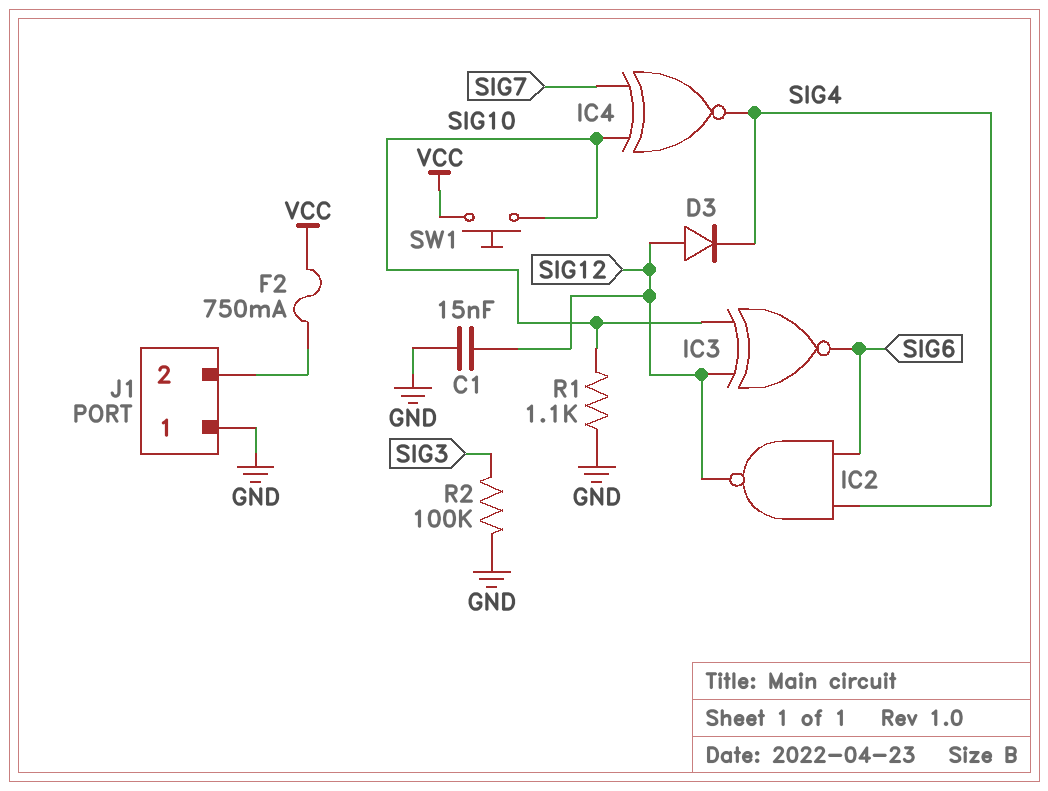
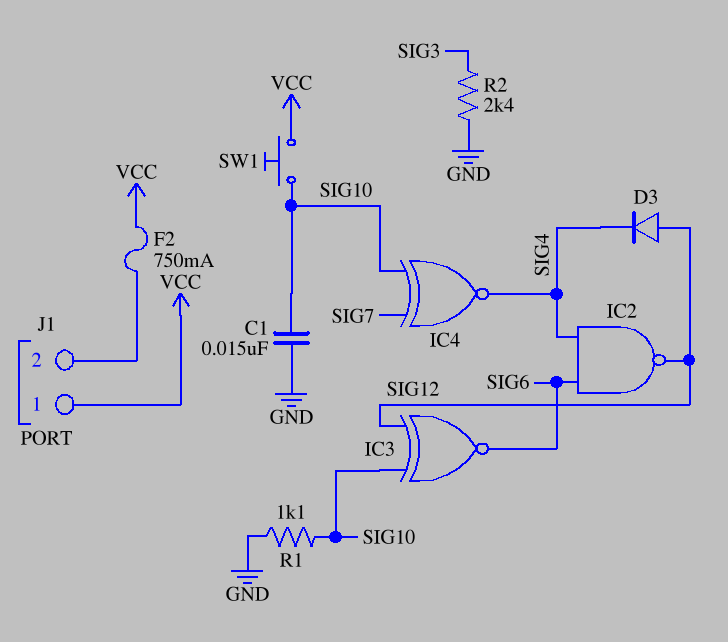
C1: 15nF (GND, SIG12) -> 15nF (GND, SIG10)
J1 pin 1: GND -> VCC
R2: 100k (GND, SIG3) -> 2.4k (GND, SIG3)

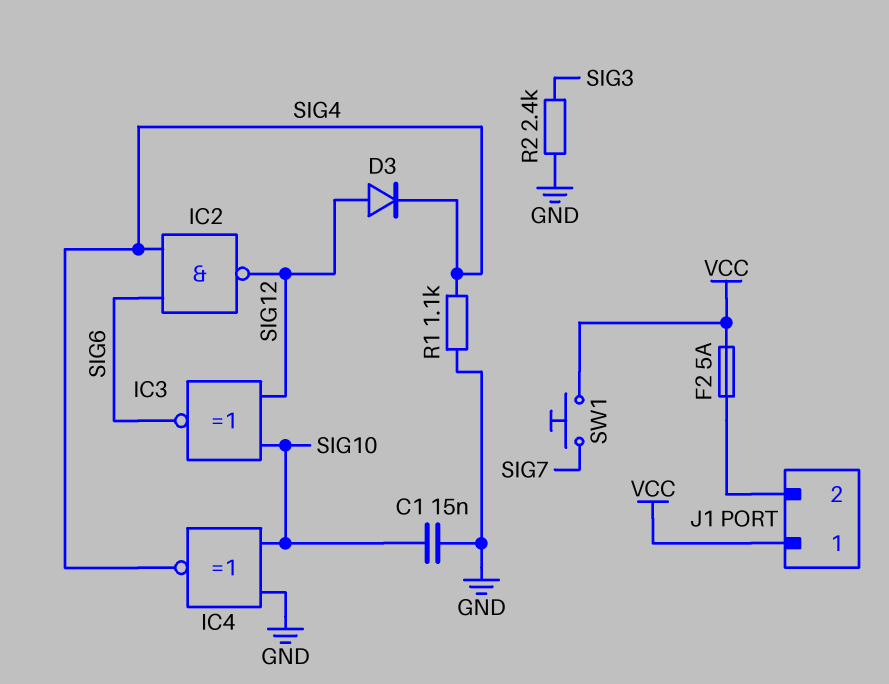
F2: 750mA (J1/2, VCC) -> 5A (J1/2, VCC)
IC4: XNOR (in SIG7, in SIG10, out SIG4) -> XNOR (in GND, in SIG10, out SIG4)
R1: 1.1k (GND, SIG10) -> 1.1k (GND, SIG4)
SW1: button (SIG10, VCC) -> button (SIG7, VCC)

